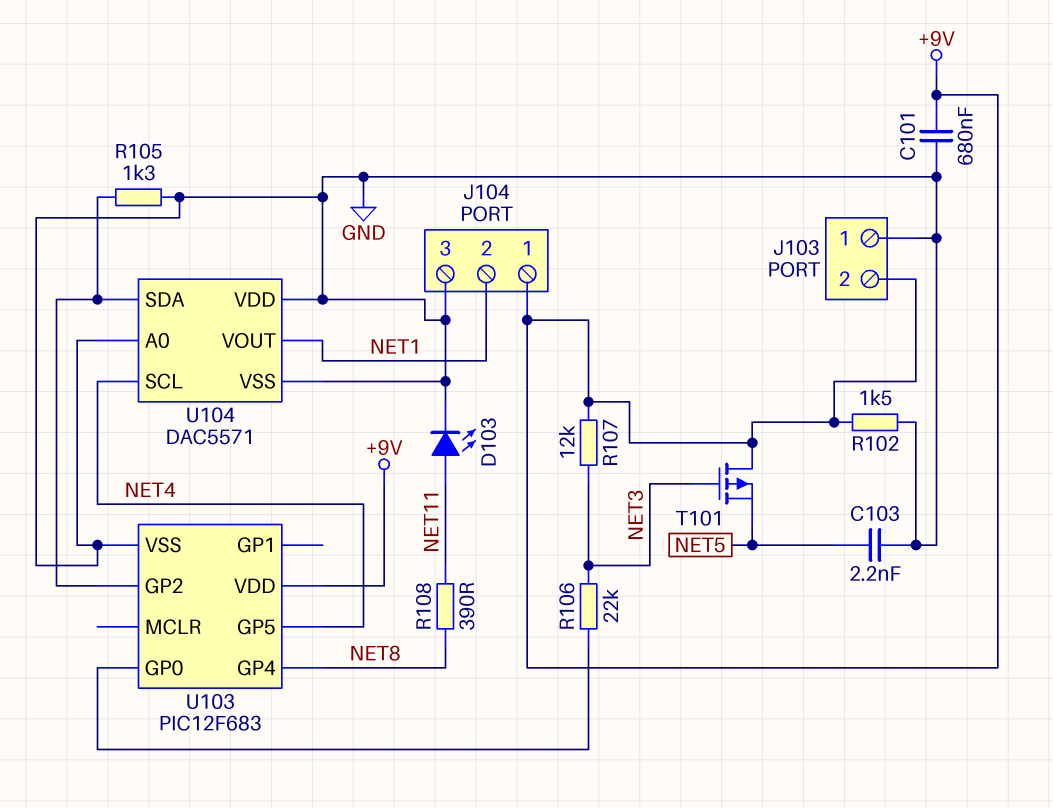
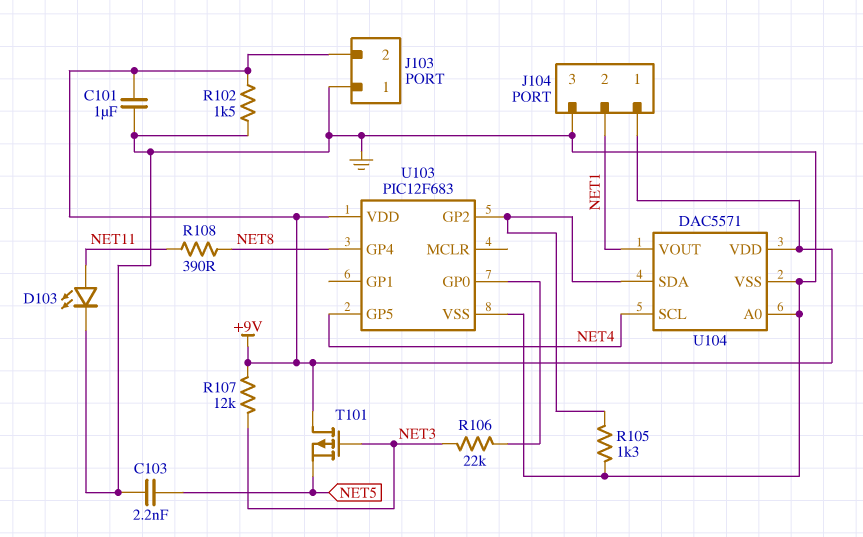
C101: 680nF (+9V, GND) -> 1uF (+9V, GND)
U104 pin VDD: GND -> +9V

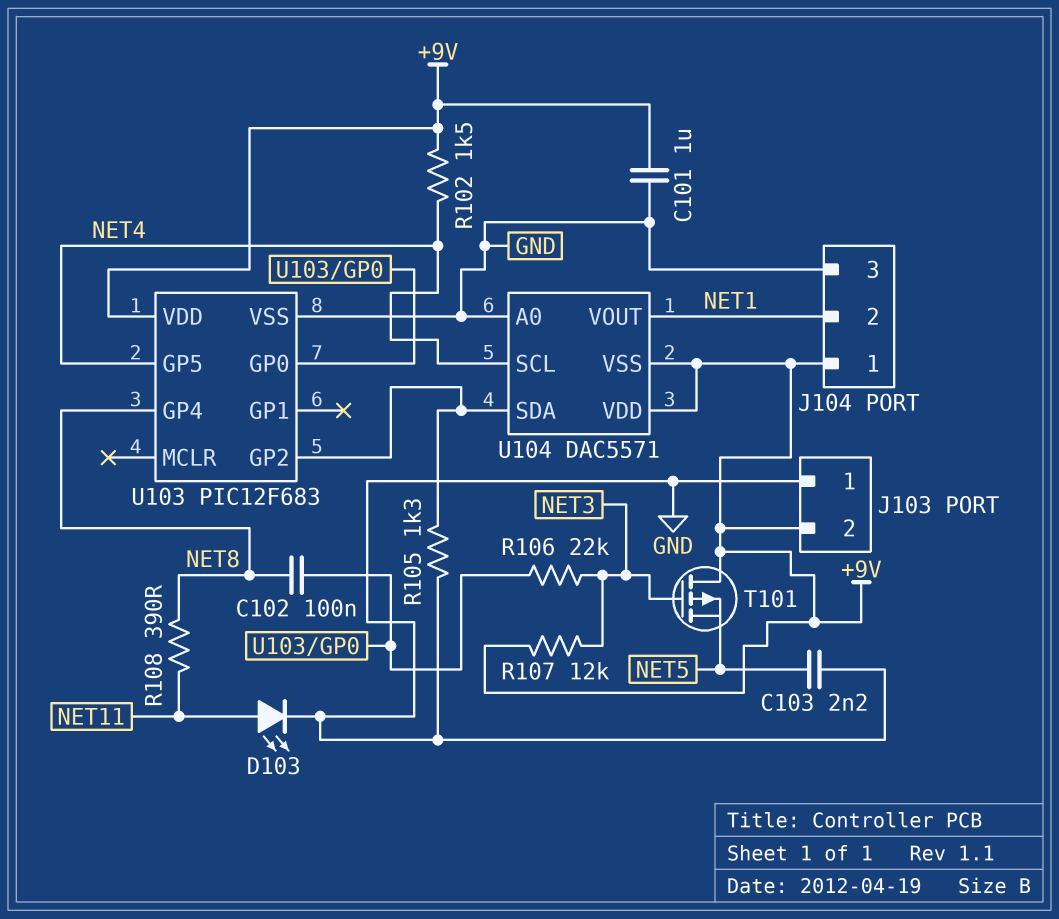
C102: none -> 100nF (NET8, U103/GP0)
R102: 1.5k (+9V, GND) -> 1.5k (+9V, NET4)
U104 pin VSS: GND -> +9V

